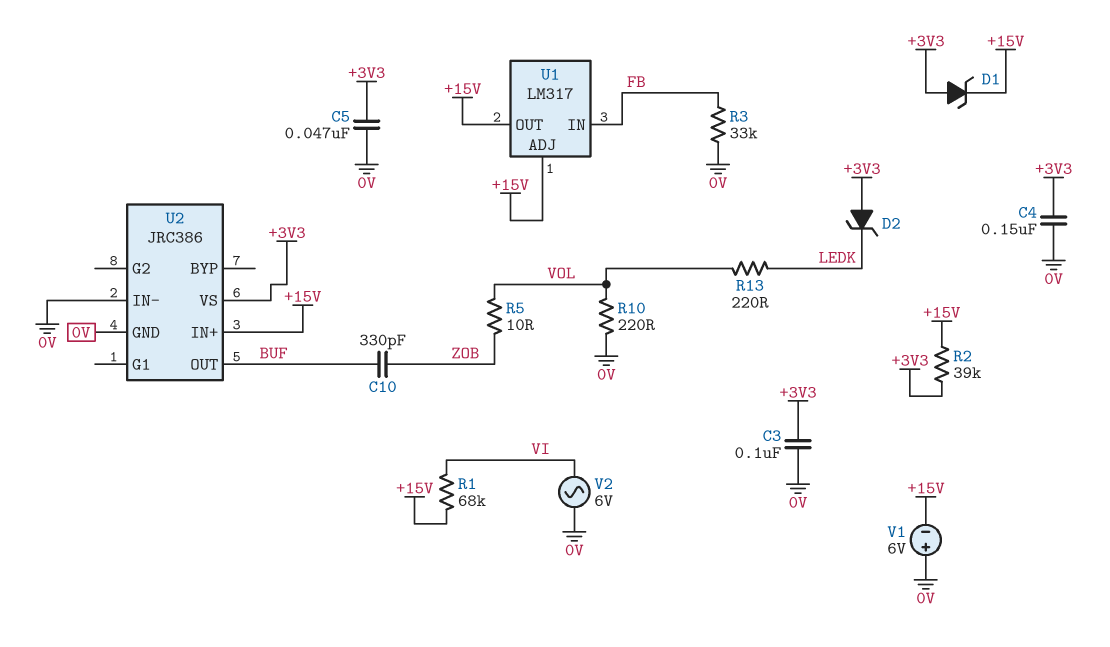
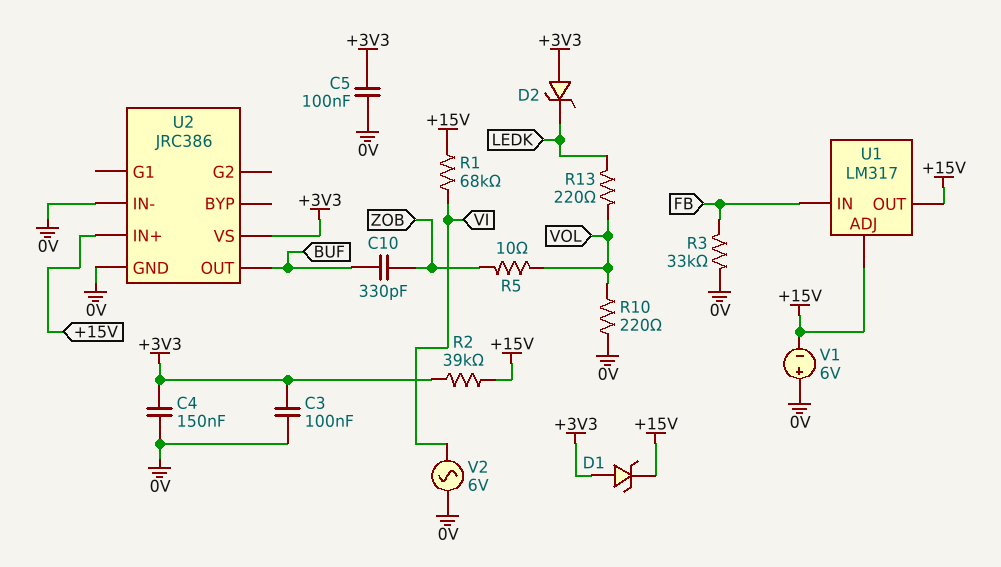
C5: 47nF (+3V3, 0V) -> 100nF (+3V3, 0V)

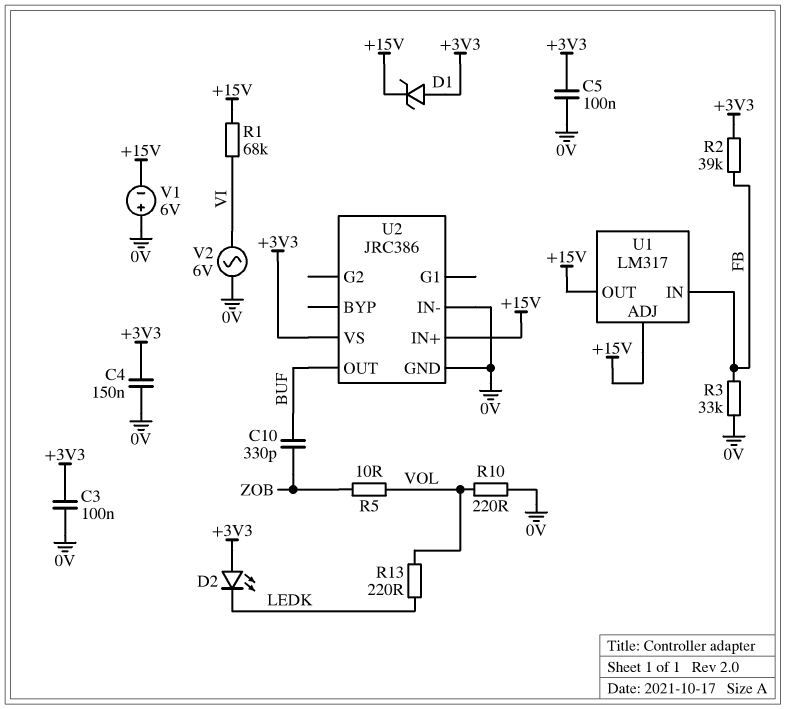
D2: zener (A +3V3, K LEDK) -> LED (A +3V3, K LEDK)
R2: 39k (+3V3, +15V) -> 39k (+3V3, FB)

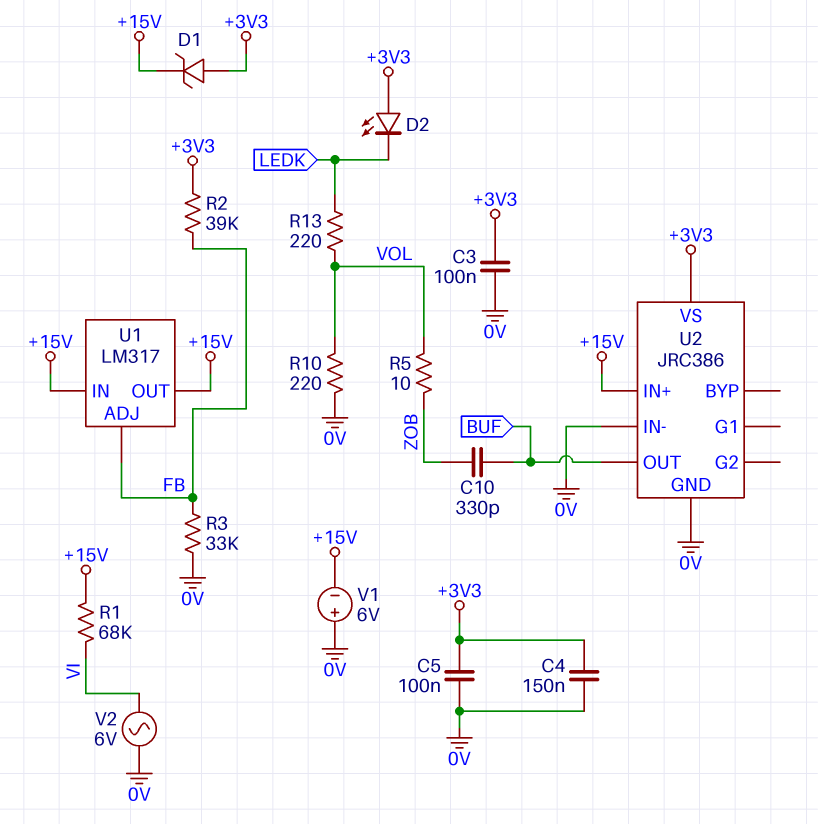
U1 pin ADJ: +15V -> FB
U1 pin IN: FB -> +15V

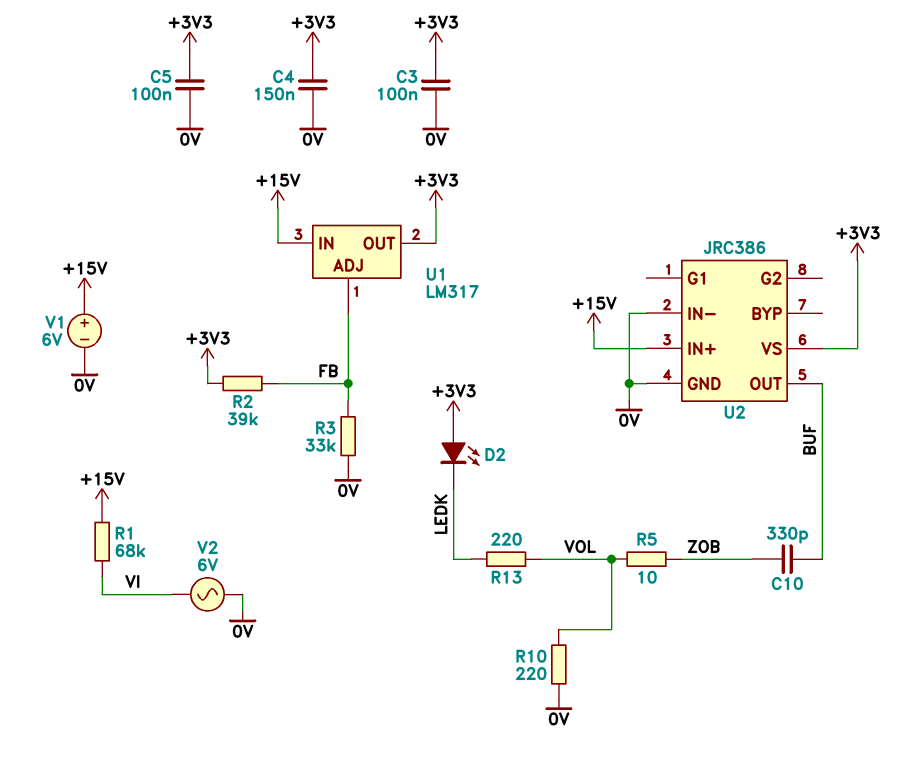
D1: zener (A +3V3, K +15V) -> none
U1 pin OUT: +15V -> +3V3
V1: 6V (plus 0V, minus +15V) -> 6V (plus +15V, minus 0V)

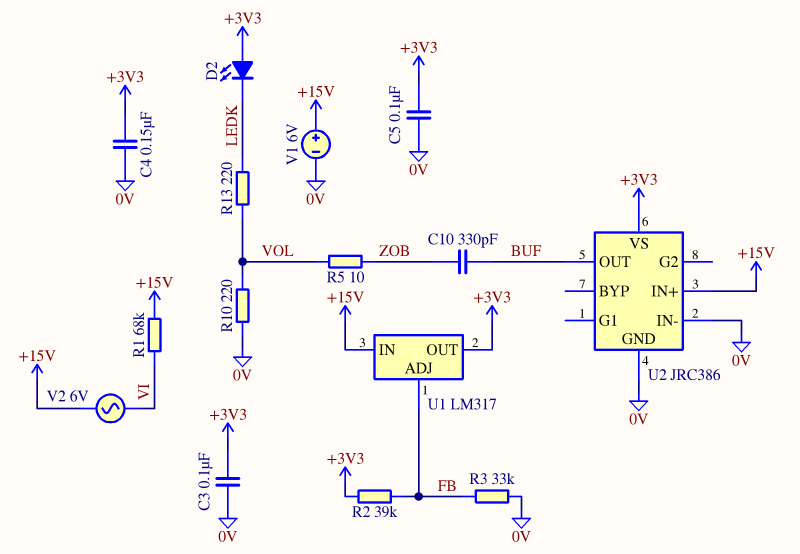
V2: AC 6V (0V, VI) -> AC 6V (+15V, VI)

